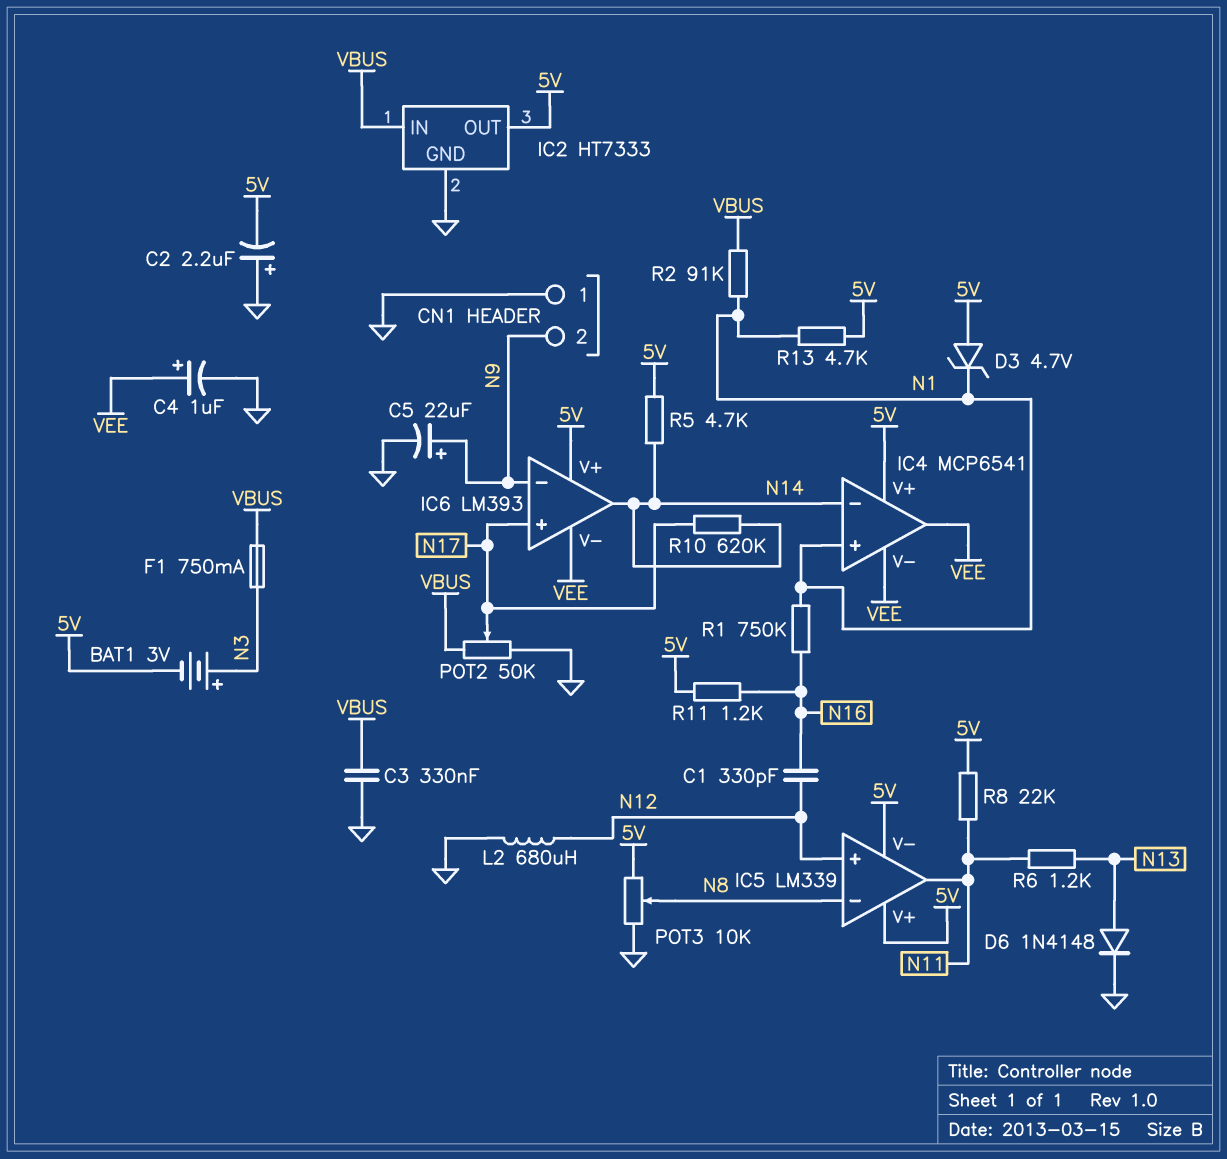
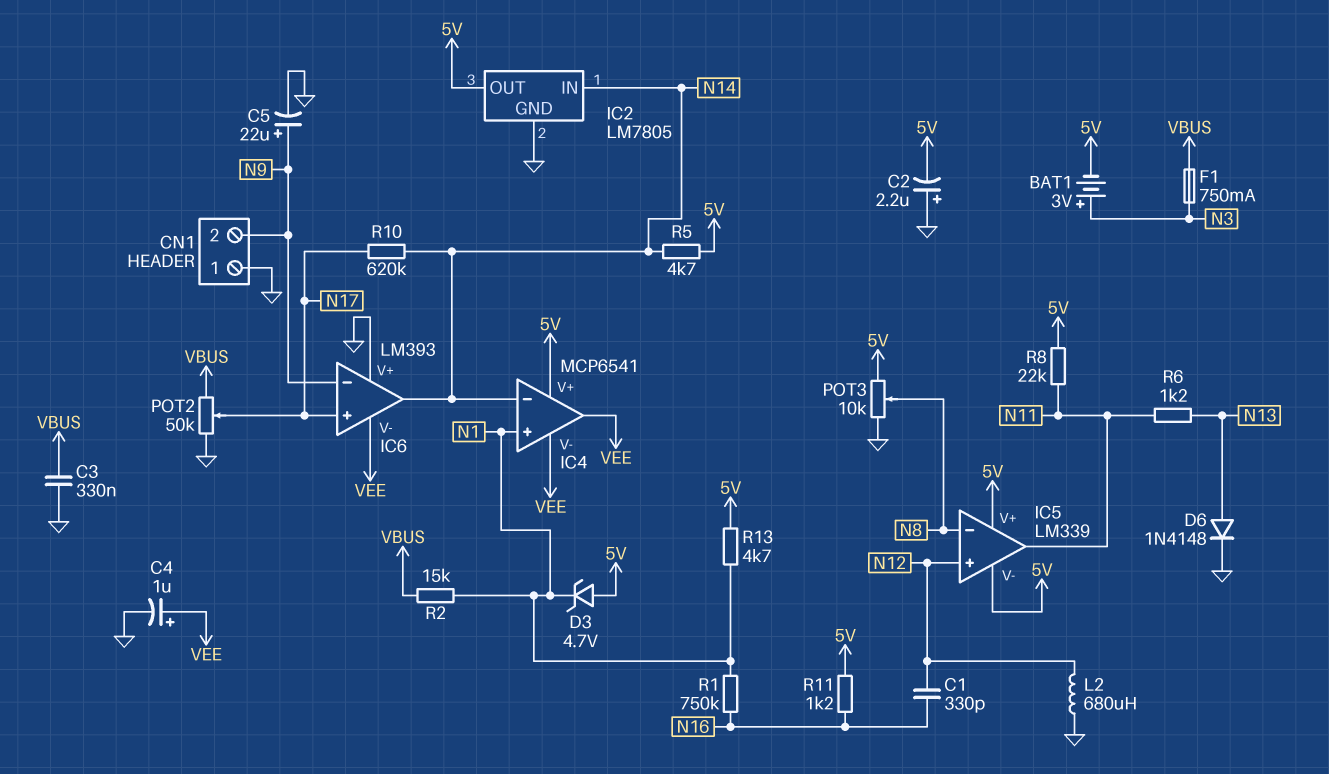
IC2: HT7333 -> LM7805
IC2 pin IN: VBUS -> N14
IC6 pin V+: 5V -> GND
R2: 91k (N1, VBUS) -> 15k (N1, VBUS)

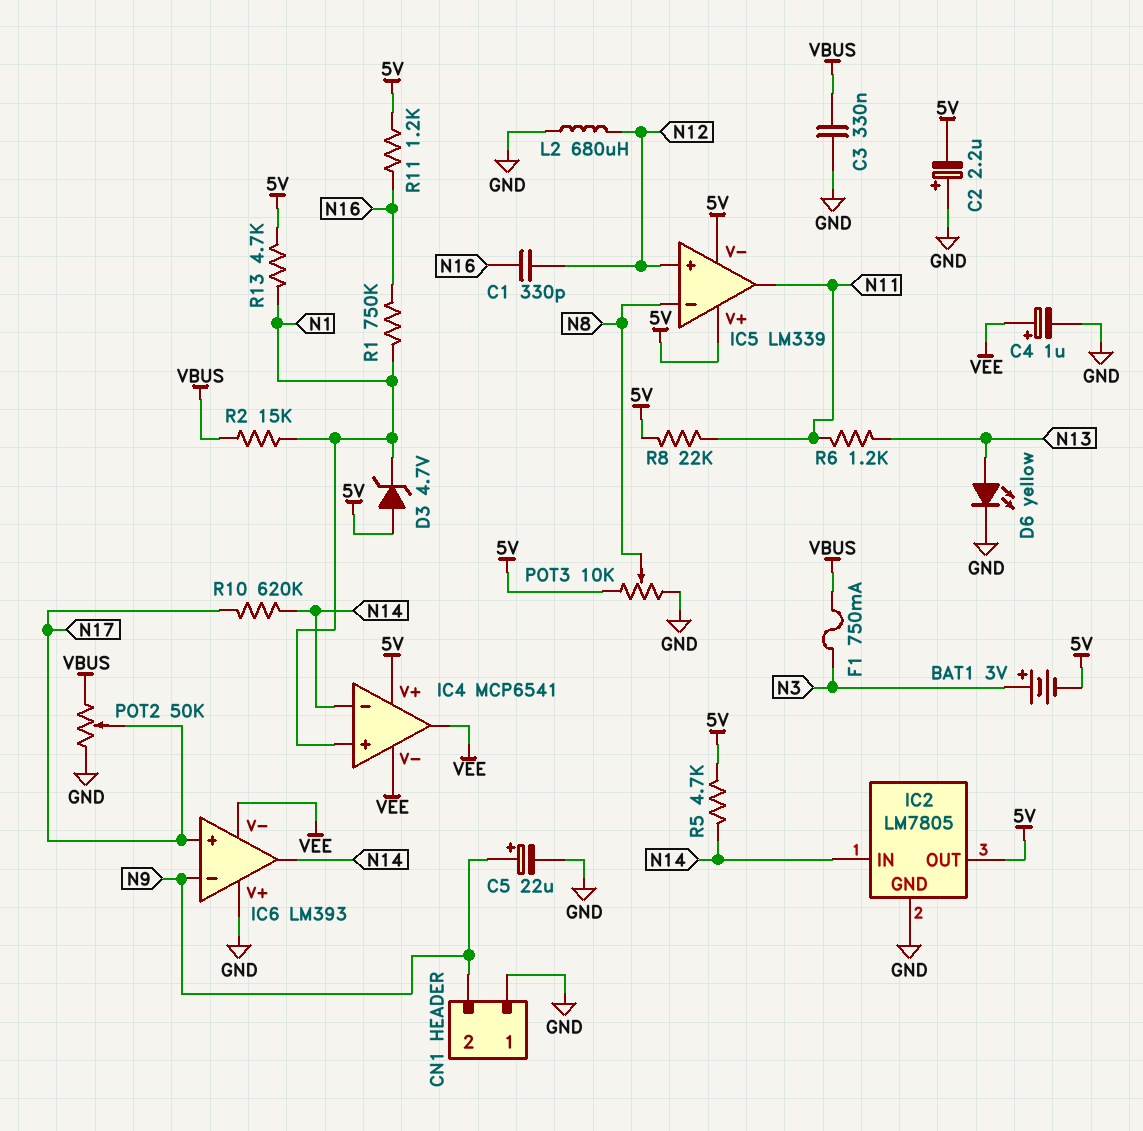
D6: diode 1N4148 (A N13, K GND) -> LED yellow (A N13, K GND)

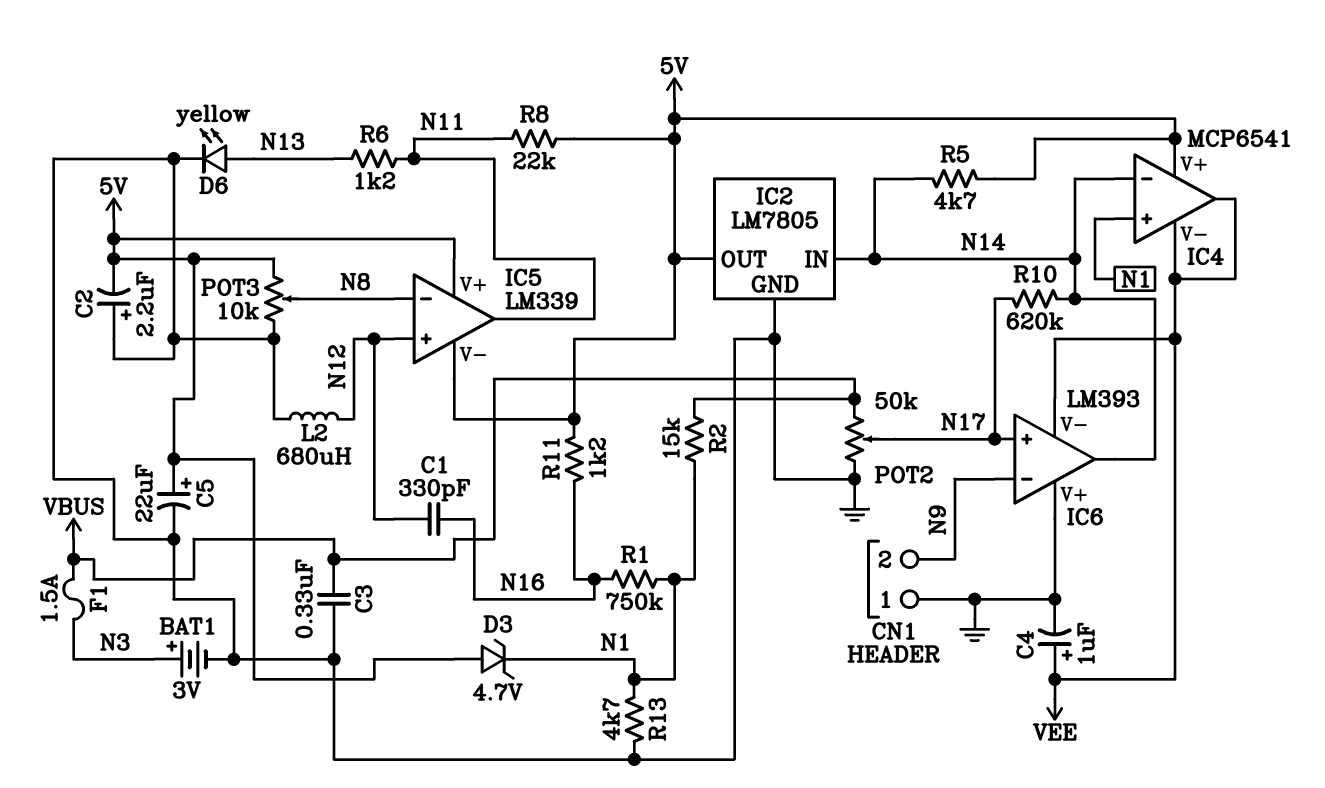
BAT1: 3V (plus N3, minus 5V) -> 3V (plus N3, minus GND)
C5: 22uF (plus N9, minus GND) -> 22uF (plus 5V, minus GND)
F1: 750mA (N3, VBUS) -> 1.5A (N3, VBUS)
R13: 4.7k (5V, N1) -> 4.7k (GND, N1)

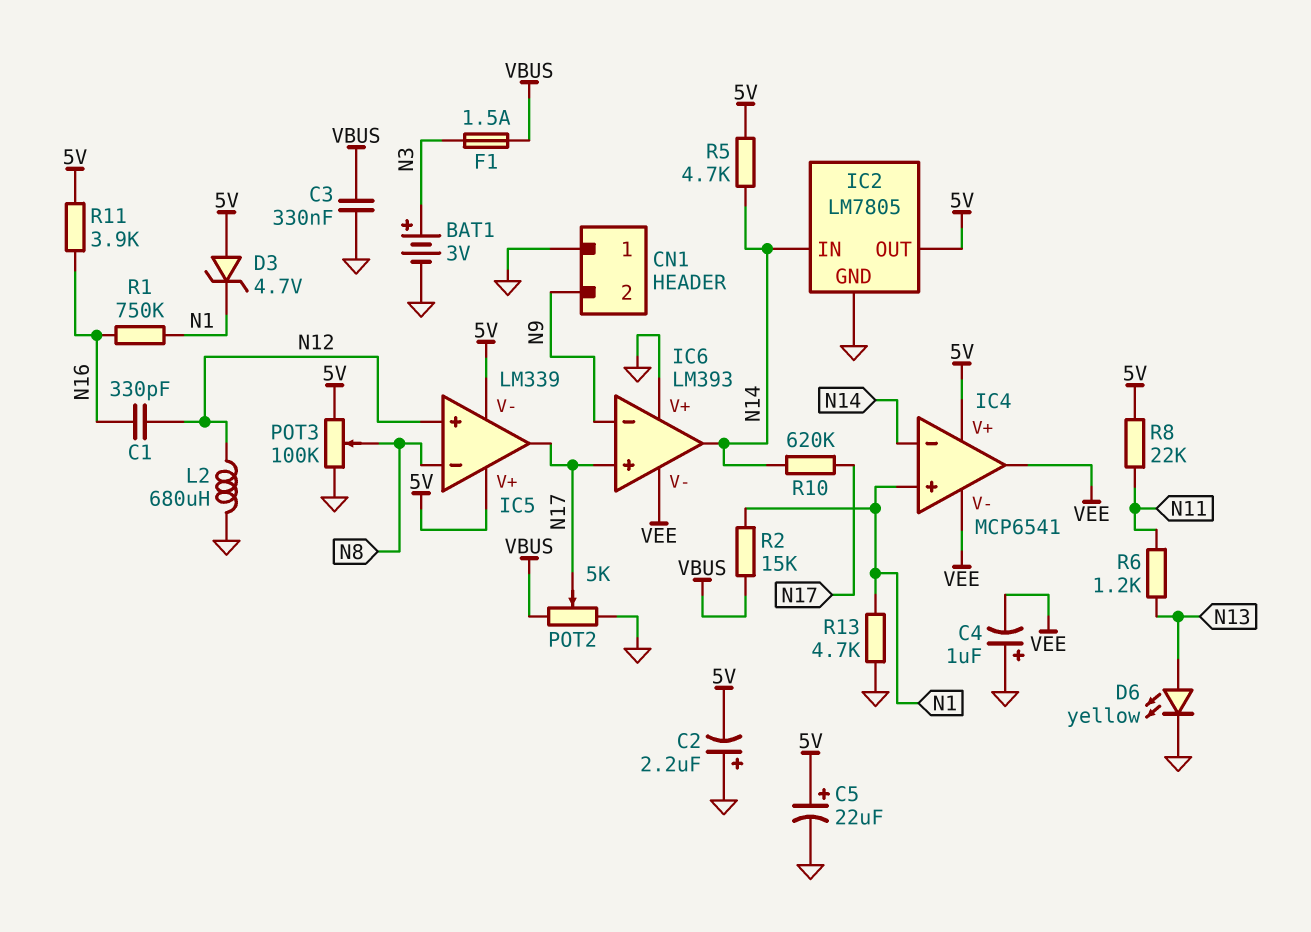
C4: 1uF (plus VEE, minus GND) -> 1uF (plus GND, minus VEE)
IC5 pin out: N11 -> N17
POT2: 50k (GND, VBUS, wiper N17) -> 5k (GND, VBUS, wiper N17)
POT3: 10k (5V, GND, wiper N8) -> 100k (5V, GND, wiper N8)
R11: 1.2k (5V, N16) -> 3.9k (5V, N16)

